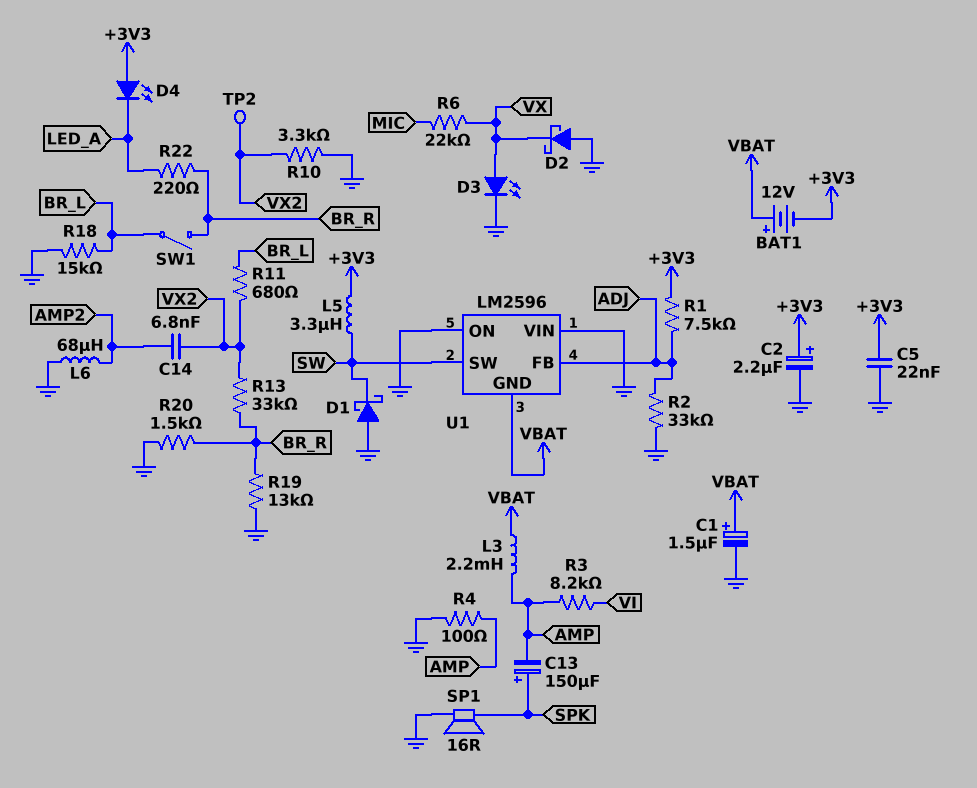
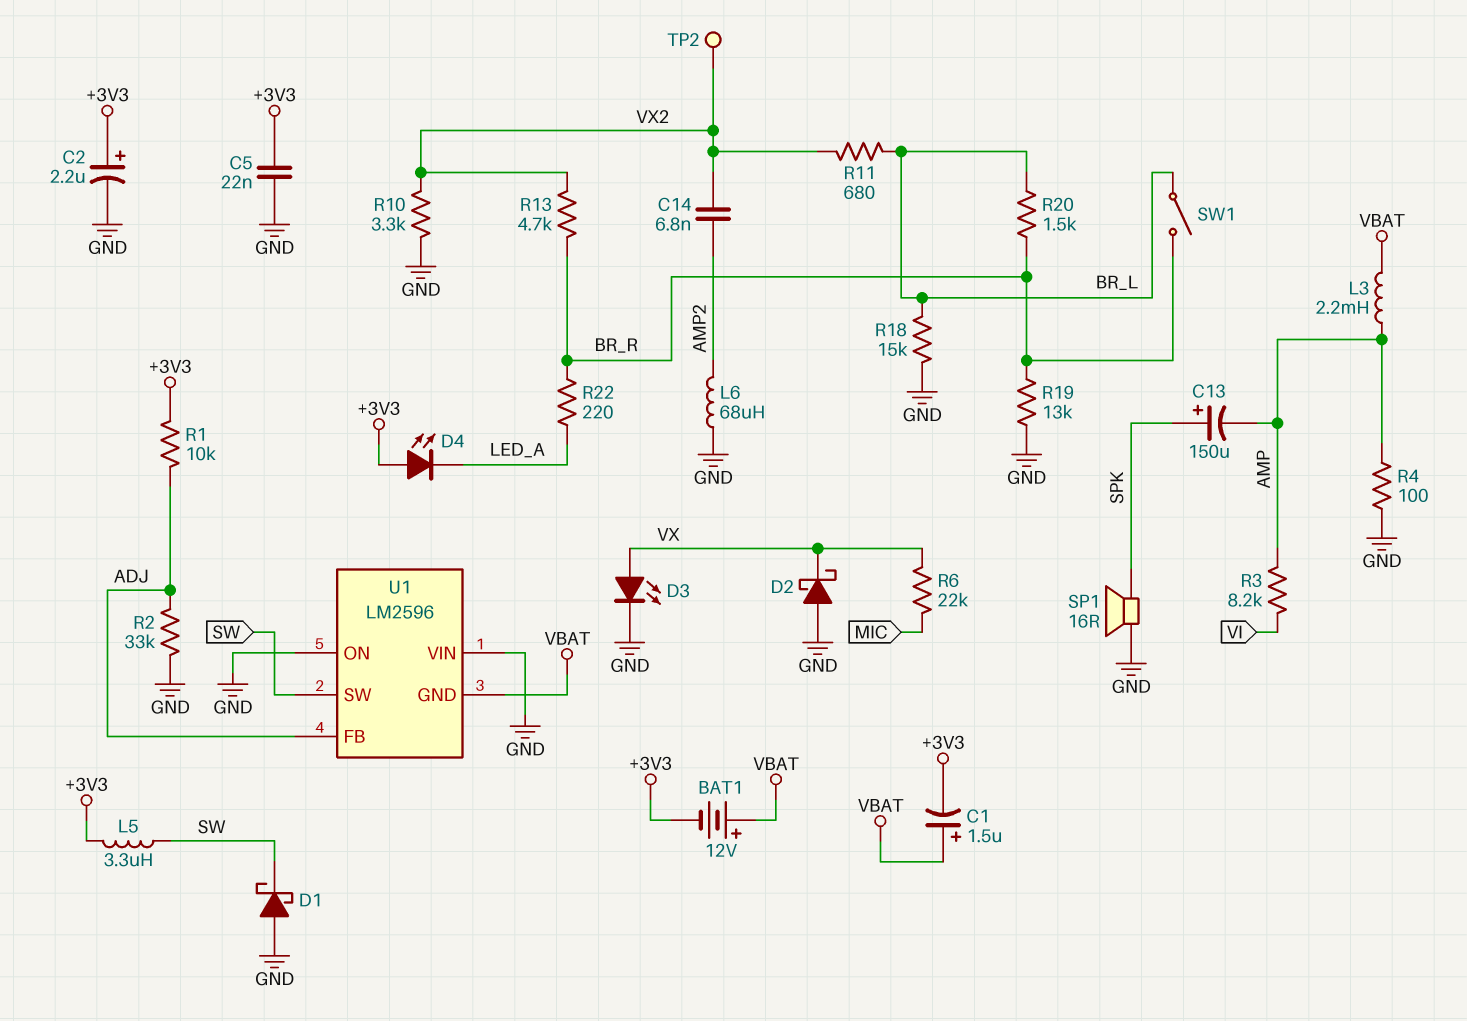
C1: 1.5uF (plus VBAT, minus GND) -> 1.5uF (plus VBAT, minus +3V3)
R1: 7.5k (+3V3, ADJ) -> 10k (+3V3, ADJ)
R13: 33k (BR_R, VX2) -> 4.7k (BR_R, VX2)
R20: 1.5k (BR_R, GND) -> 1.5k (BR_L, BR_R)

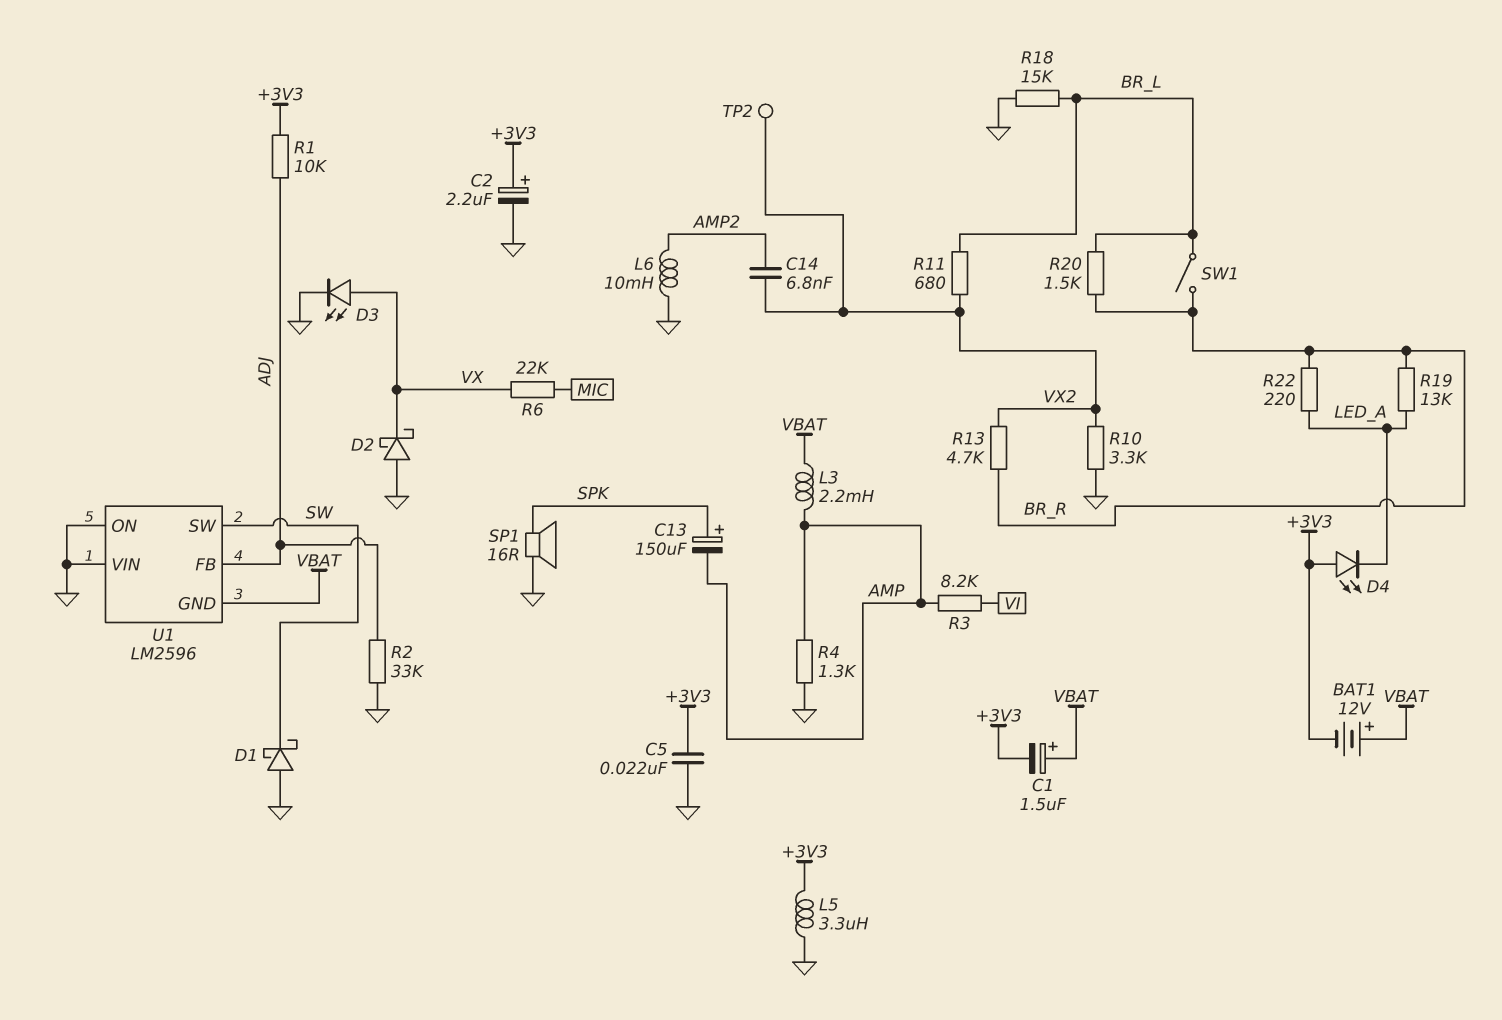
L5: 3.3uH (+3V3, SW) -> 3.3uH (+3V3, GND)
L6: 68uH (AMP2, GND) -> 10mH (AMP2, GND)
R4: 100 (AMP, GND) -> 1.3k (AMP, GND)
R19: 13k (BR_R, GND) -> 13k (BR_R, LED_A)

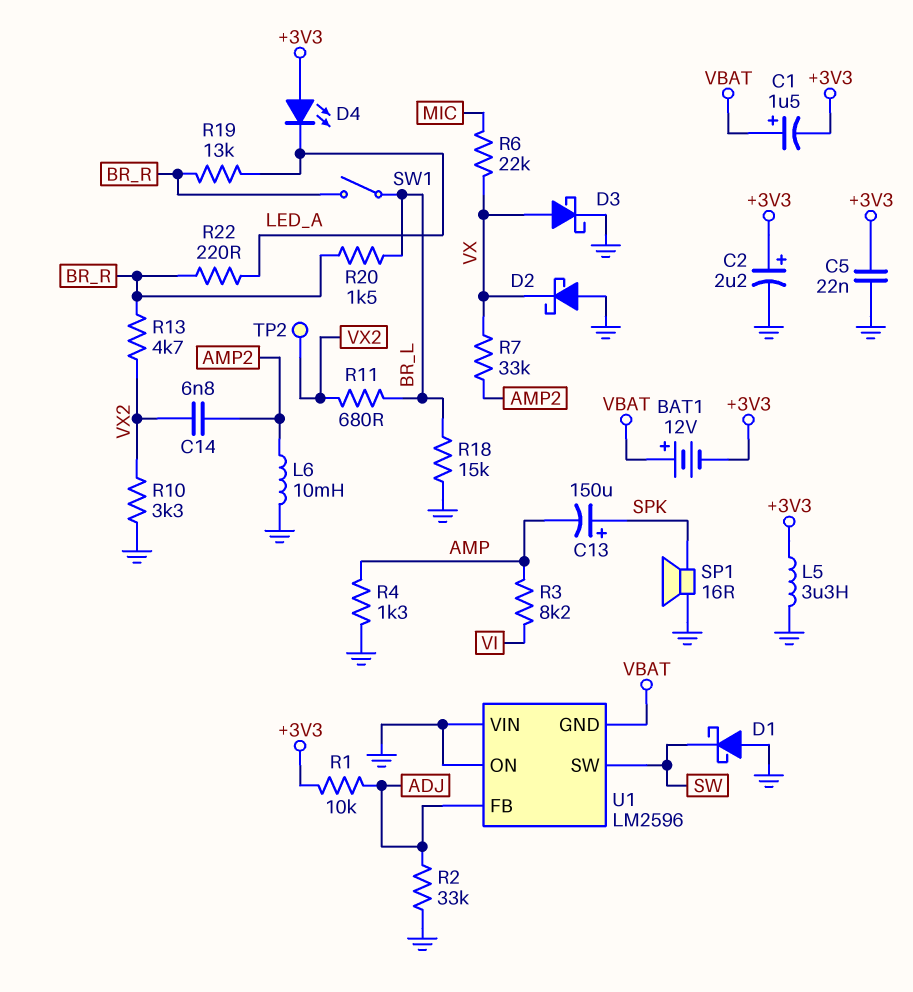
D3: LED (A VX, K GND) -> schottky (A VX, K GND)
L3: 2.2mH (AMP, VBAT) -> none
R7: none -> 33k (AMP2, VX)

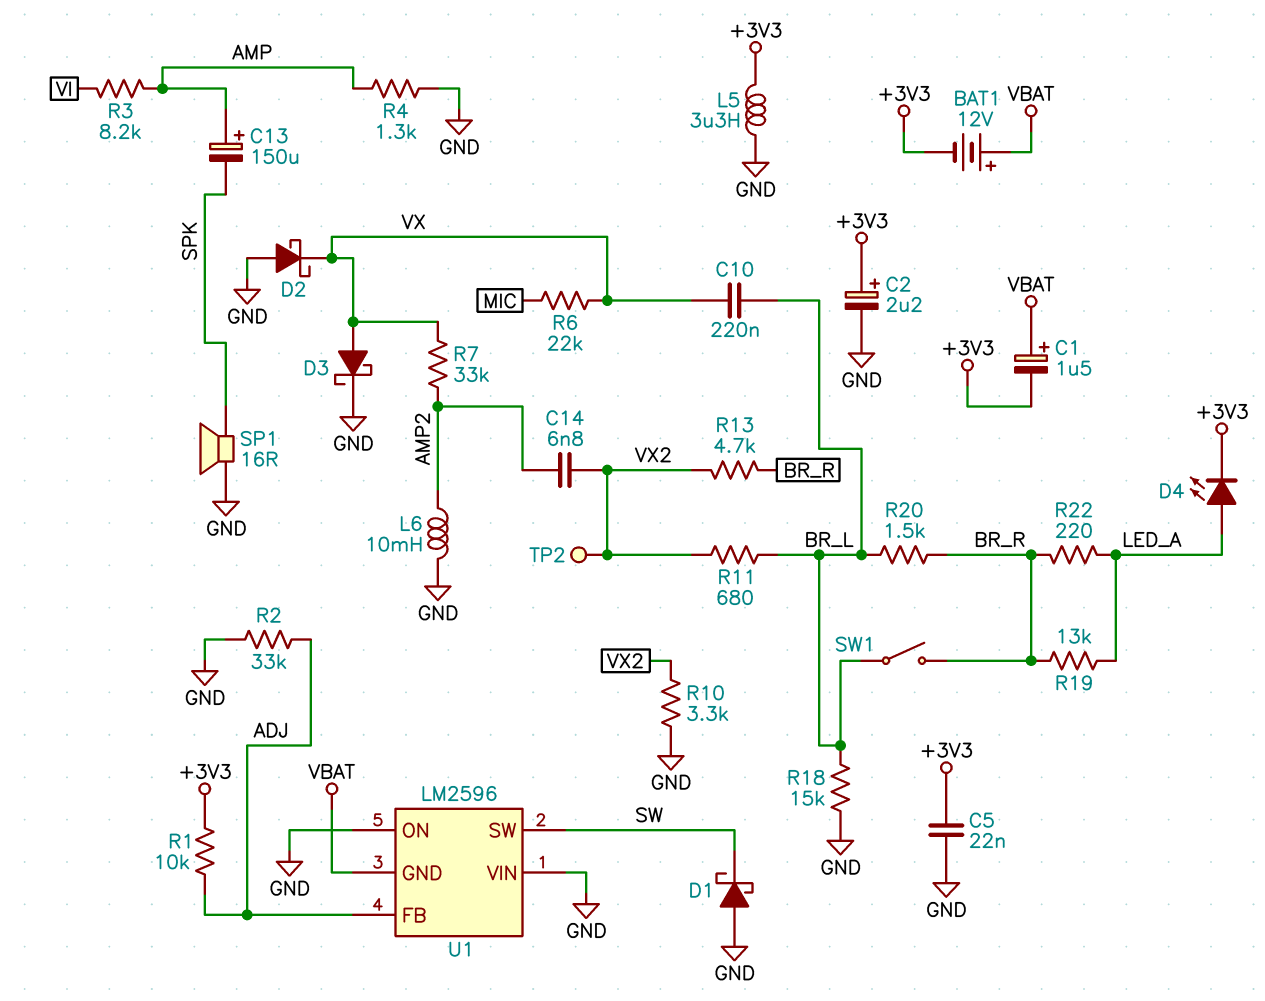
C10: none -> 220nF (BR_L, VX)
C13: 150uF (plus SPK, minus AMP) -> 150uF (plus AMP, minus SPK)
D4: LED (A +3V3, K LED_A) -> LED (A LED_A, K +3V3)

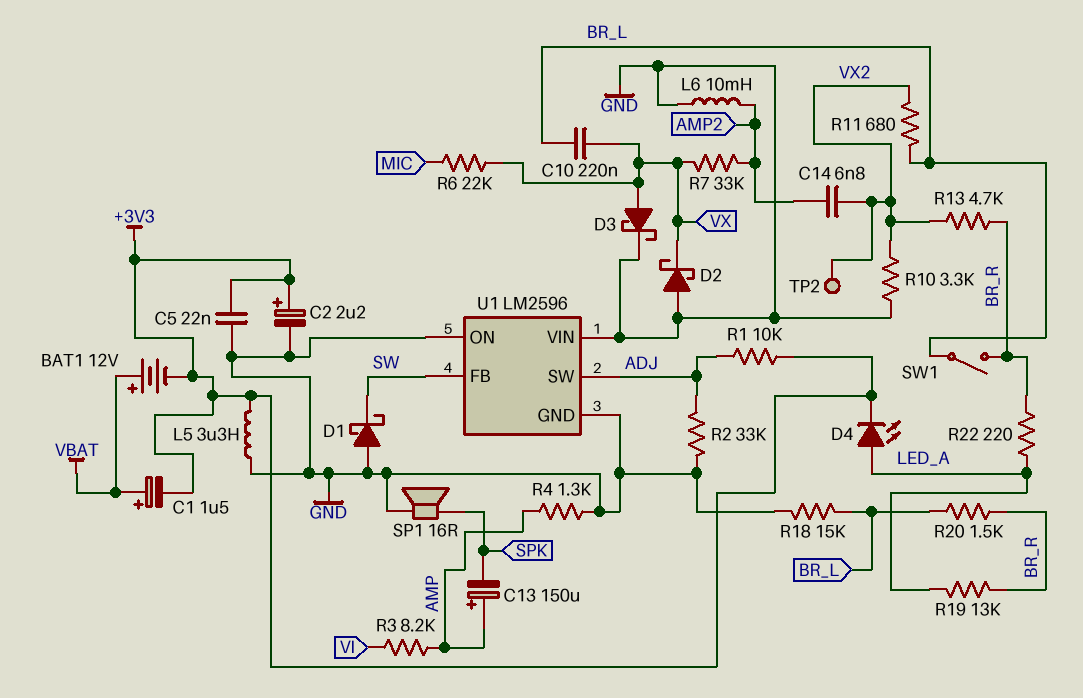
U1 pin FB: ADJ -> SW
U1 pin GND: VBAT -> GND
U1 pin SW: SW -> ADJ

